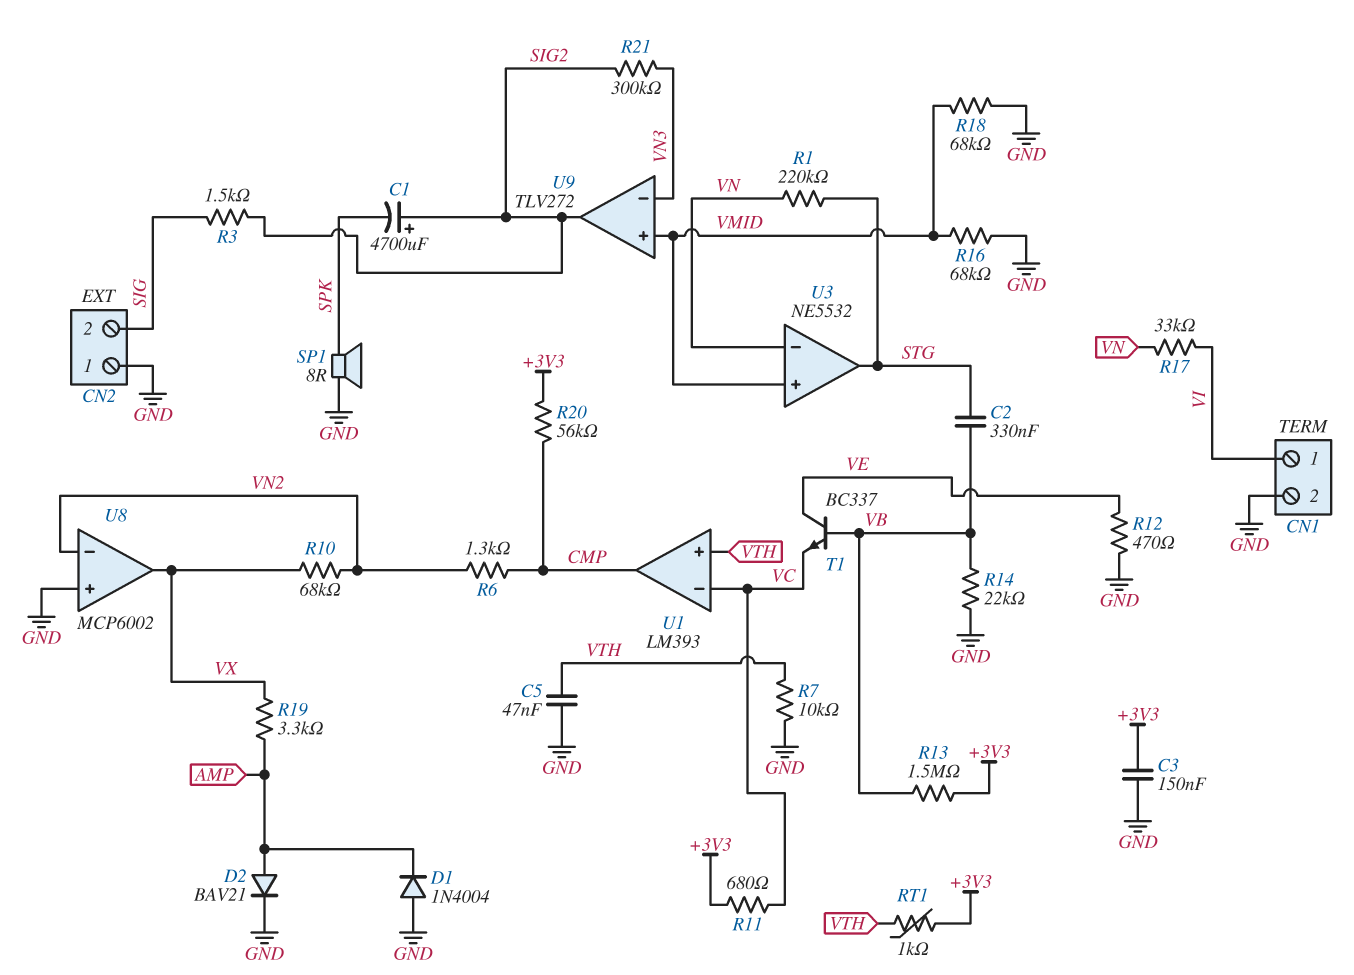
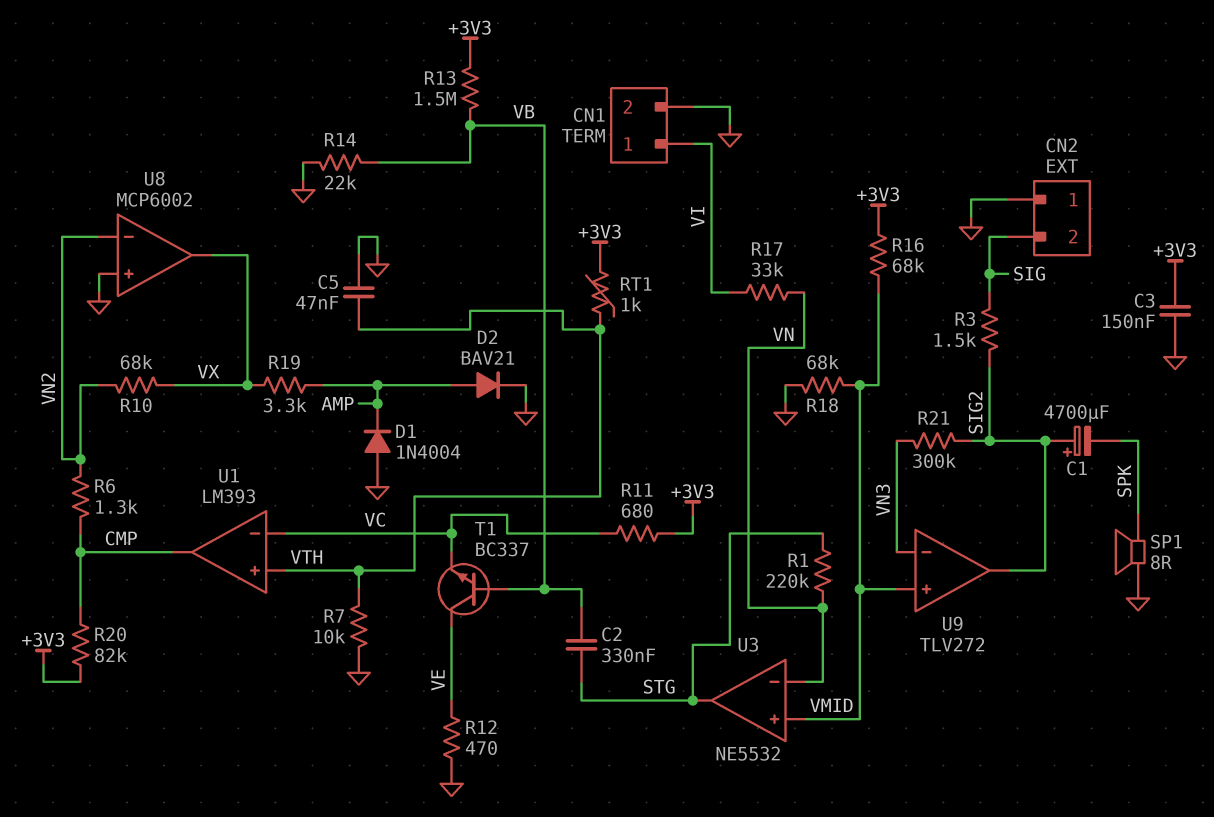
R16: 68k (GND, VMID) -> 68k (+3V3, VMID)
R20: 56k (+3V3, CMP) -> 82k (+3V3, CMP)

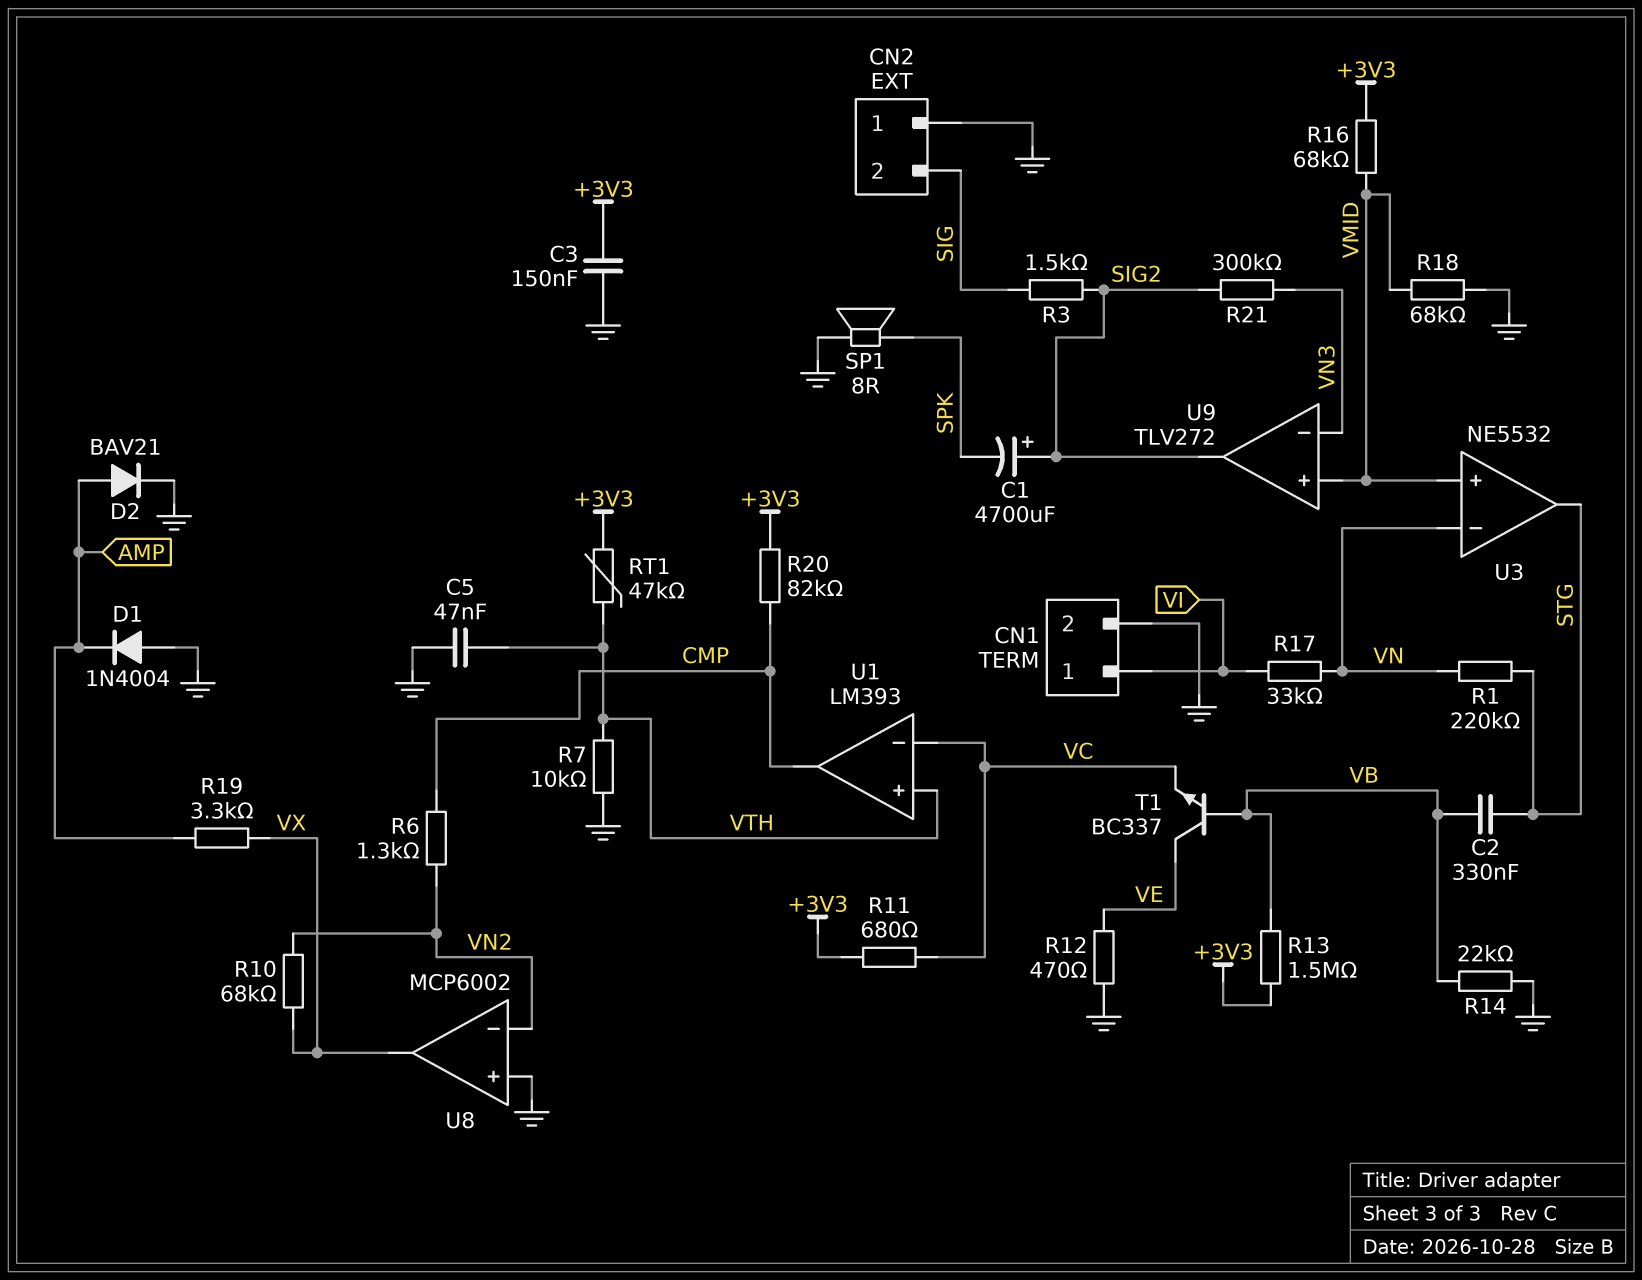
RT1: 1k (+3V3, VTH) -> 47k (+3V3, VTH)

